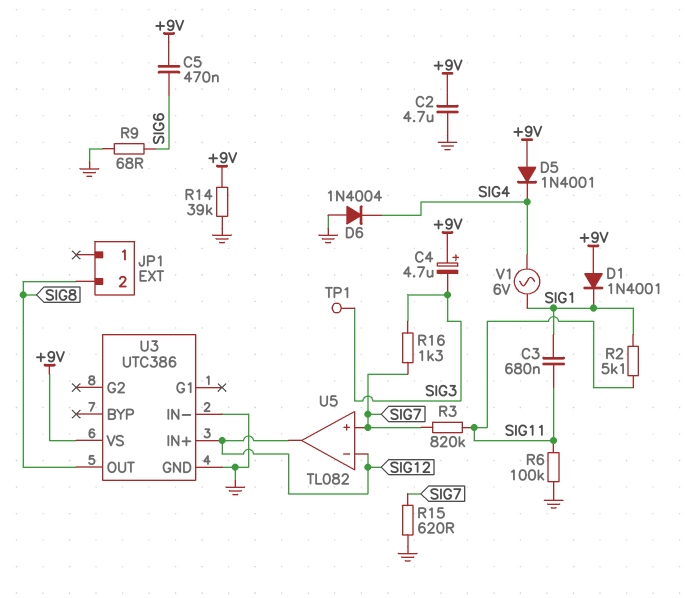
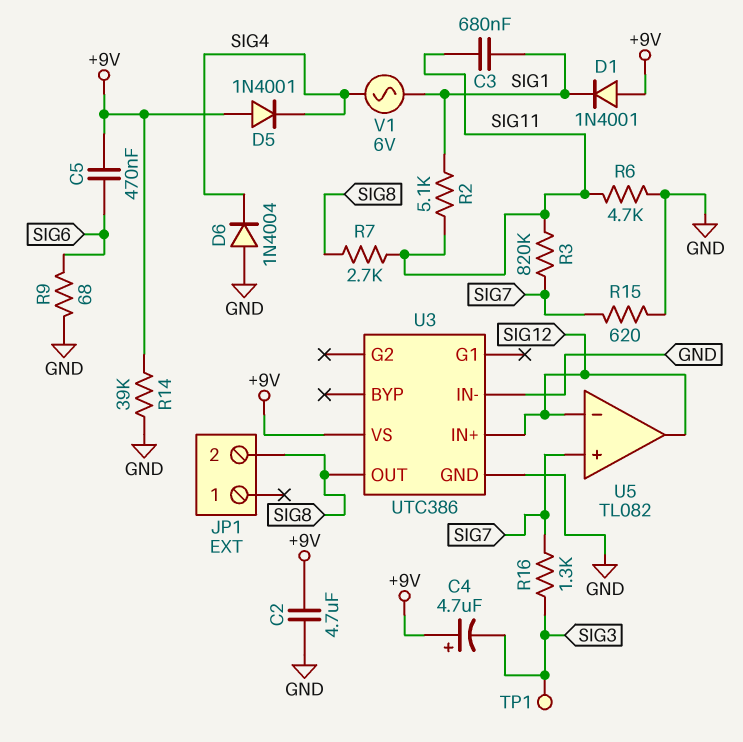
R6: 100k (GND, SIG11) -> 4.7k (GND, SIG11)
R7: none -> 2.7k (SIG8, SIG11)

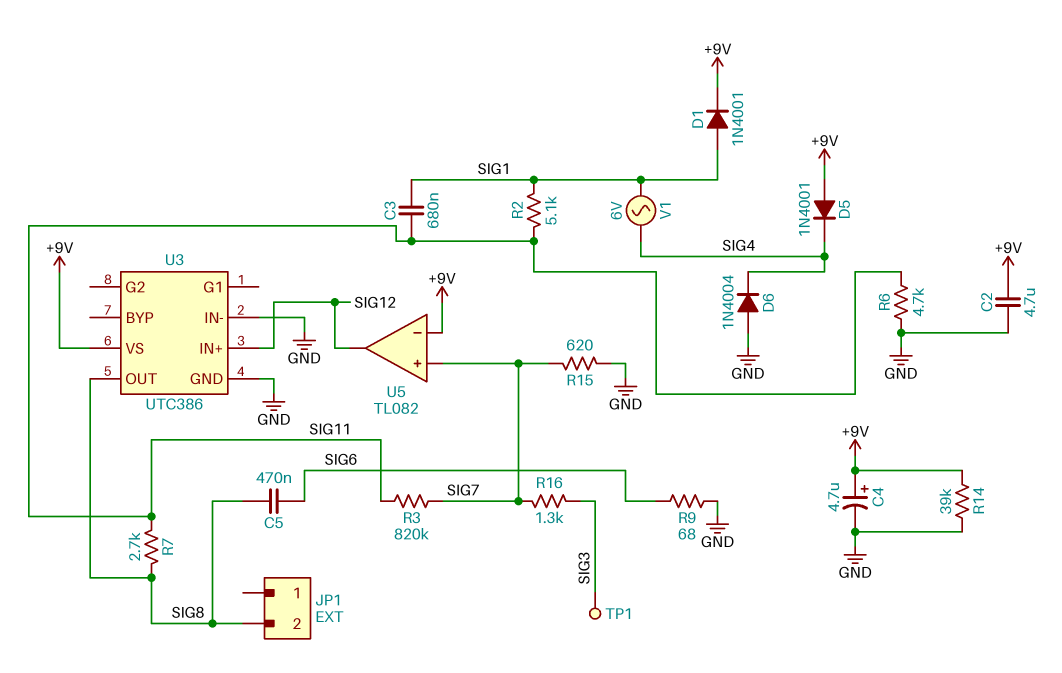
C4: 4.7uF (plus +9V, minus SIG3) -> 4.7uF (plus +9V, minus GND)
C5: 470nF (+9V, SIG6) -> 470nF (SIG6, SIG8)
D1: diode 1N4001 (A +9V, K SIG1) -> diode 1N4001 (A SIG1, K +9V)
U5 pin in-: SIG12 -> +9V

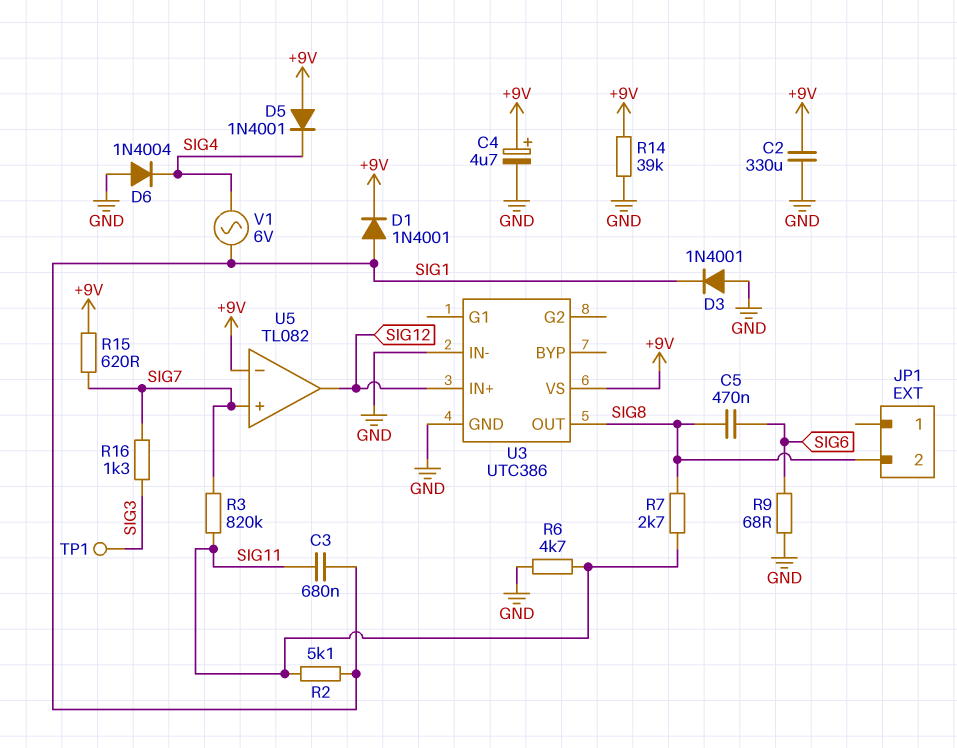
C2: 4.7uF (+9V, GND) -> 330uF (+9V, GND)
D3: none -> diode 1N4001 (A GND, K SIG1)
R15: 620 (GND, SIG7) -> 620 (+9V, SIG7)

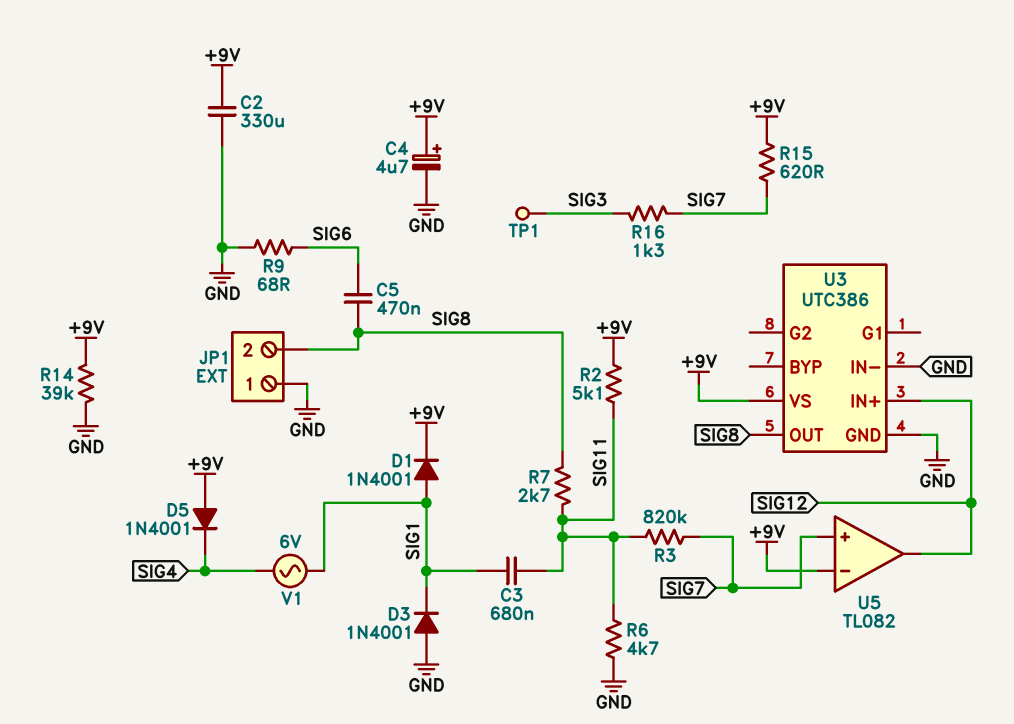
D6: diode 1N4004 (A GND, K SIG4) -> none
JP1 pin 1: none -> GND
R2: 5.1k (SIG1, SIG11) -> 5.1k (+9V, SIG11)

